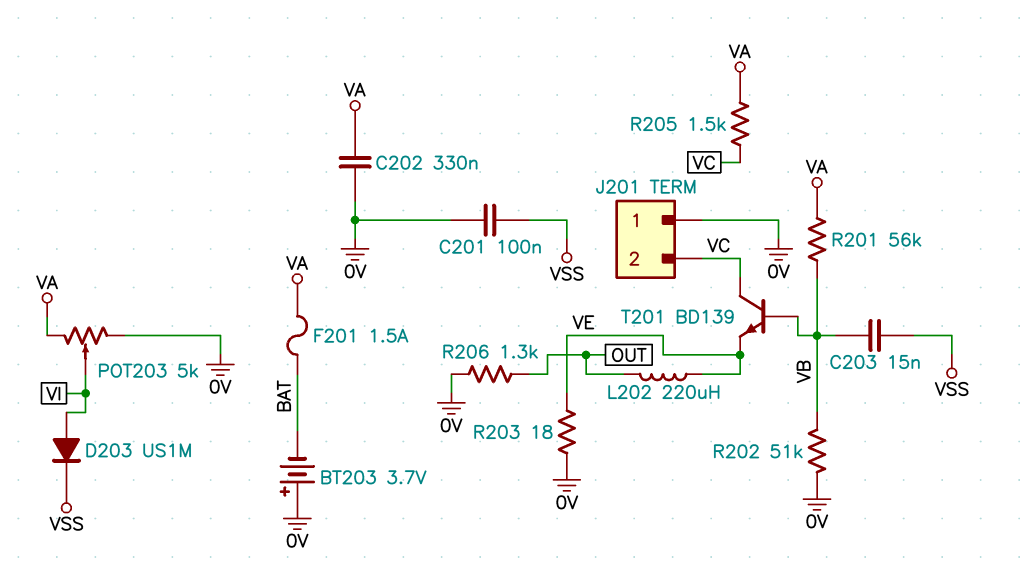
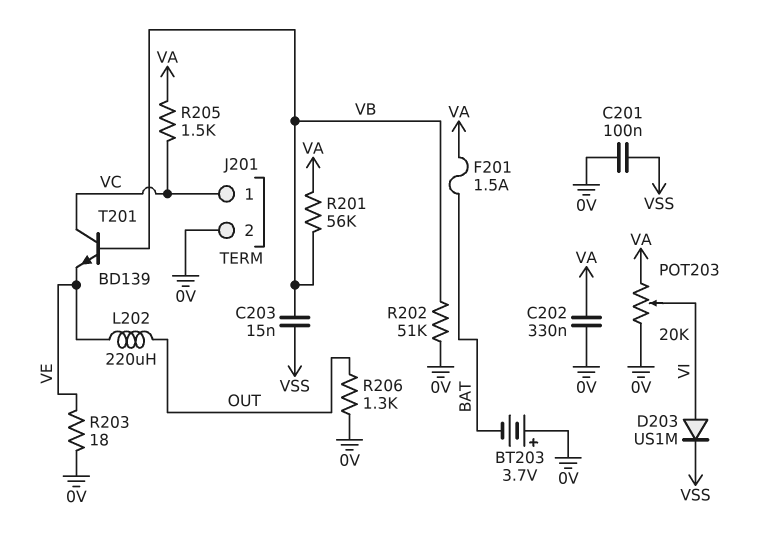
J201 pin 1: 0V -> VC
J201 pin 2: VC -> 0V
POT203: 5k (0V, VA, wiper VI) -> 20k (0V, VA, wiper VI)

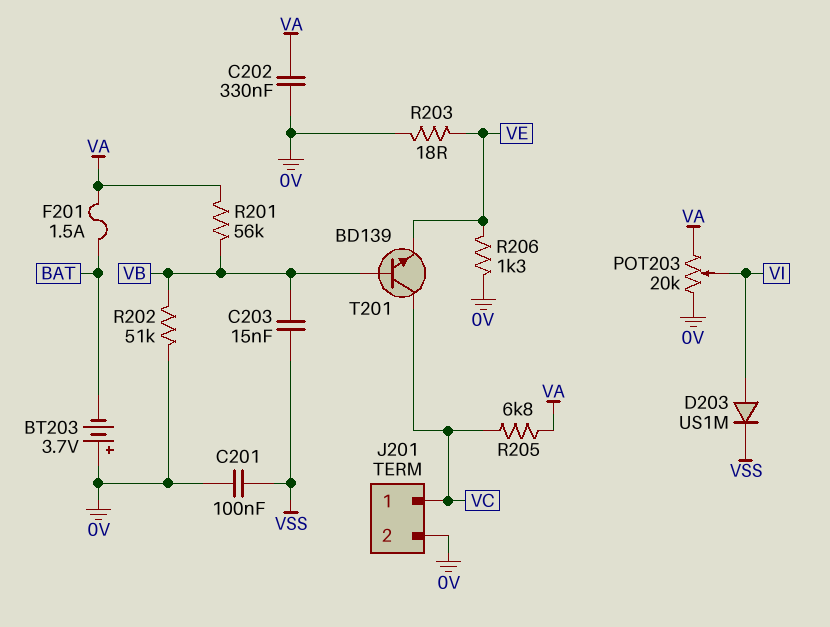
L202: 220uH (OUT, VE) -> none
R205: 1.5k (VA, VC) -> 6.8k (VA, VC)
R206: 1.3k (0V, OUT) -> 1.3k (0V, VE)

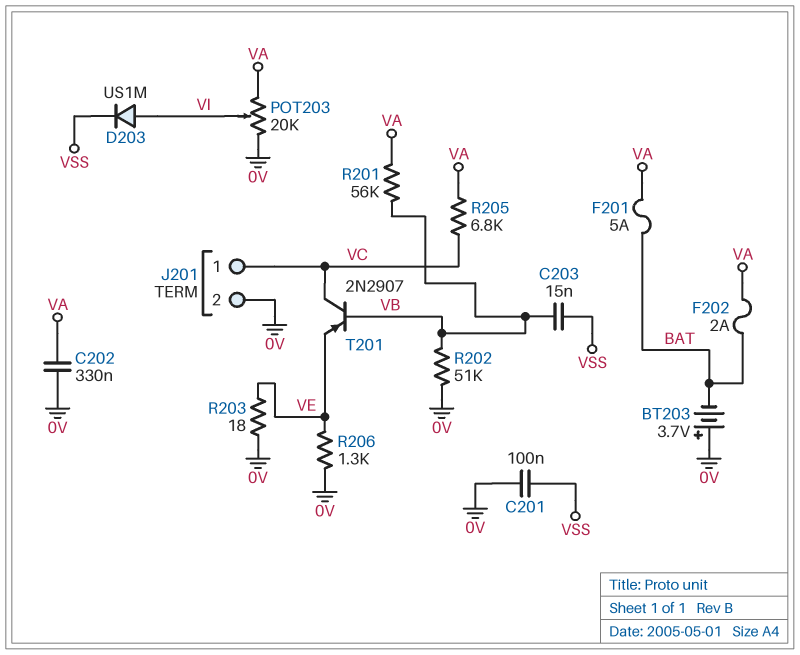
F201: 1.5A (BAT, VA) -> 5A (BAT, VA)
F202: none -> 2A (BAT, VA)
T201: NPN BD139 (B VB, C VC, E VE) -> PNP 2N2907 (B VB, C VC, E VE)

